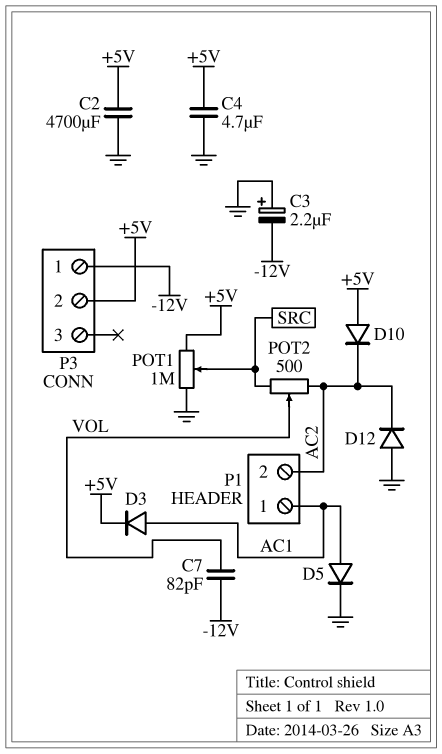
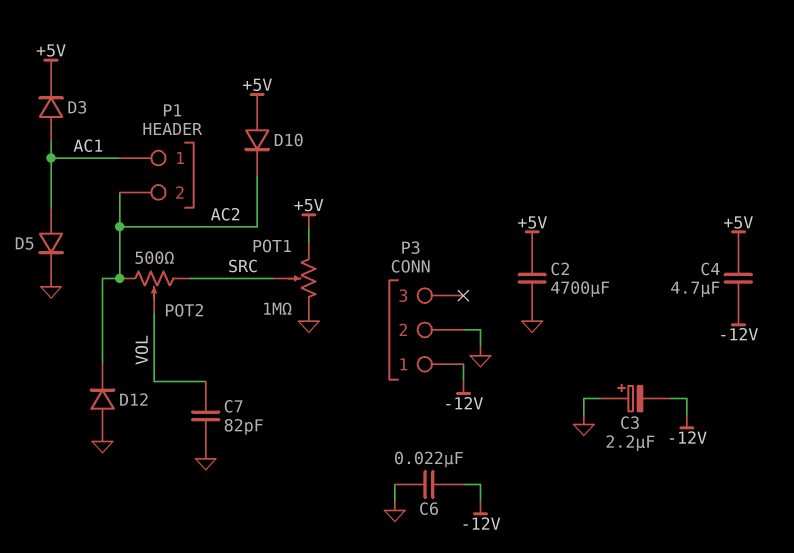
C4: 4.7uF (+5V, GND) -> 4.7uF (+5V, -12V)
C6: none -> 22nF (-12V, GND)
C7: 82pF (-12V, VOL) -> 82pF (GND, VOL)
P3 pin 2: +5V -> GND

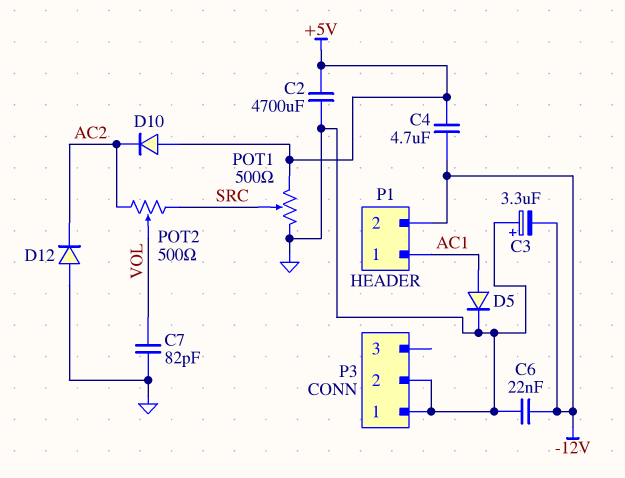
C3: 2.2uF (plus GND, minus -12V) -> 3.3uF (plus GND, minus -12V)
D3: diode (A AC1, K +5V) -> none
P1 pin 2: AC2 -> -12V
P3 pin 1: -12V -> GND
POT1: 1M (+5V, GND, wiper SRC) -> 500 (+5V, GND, wiper SRC)

